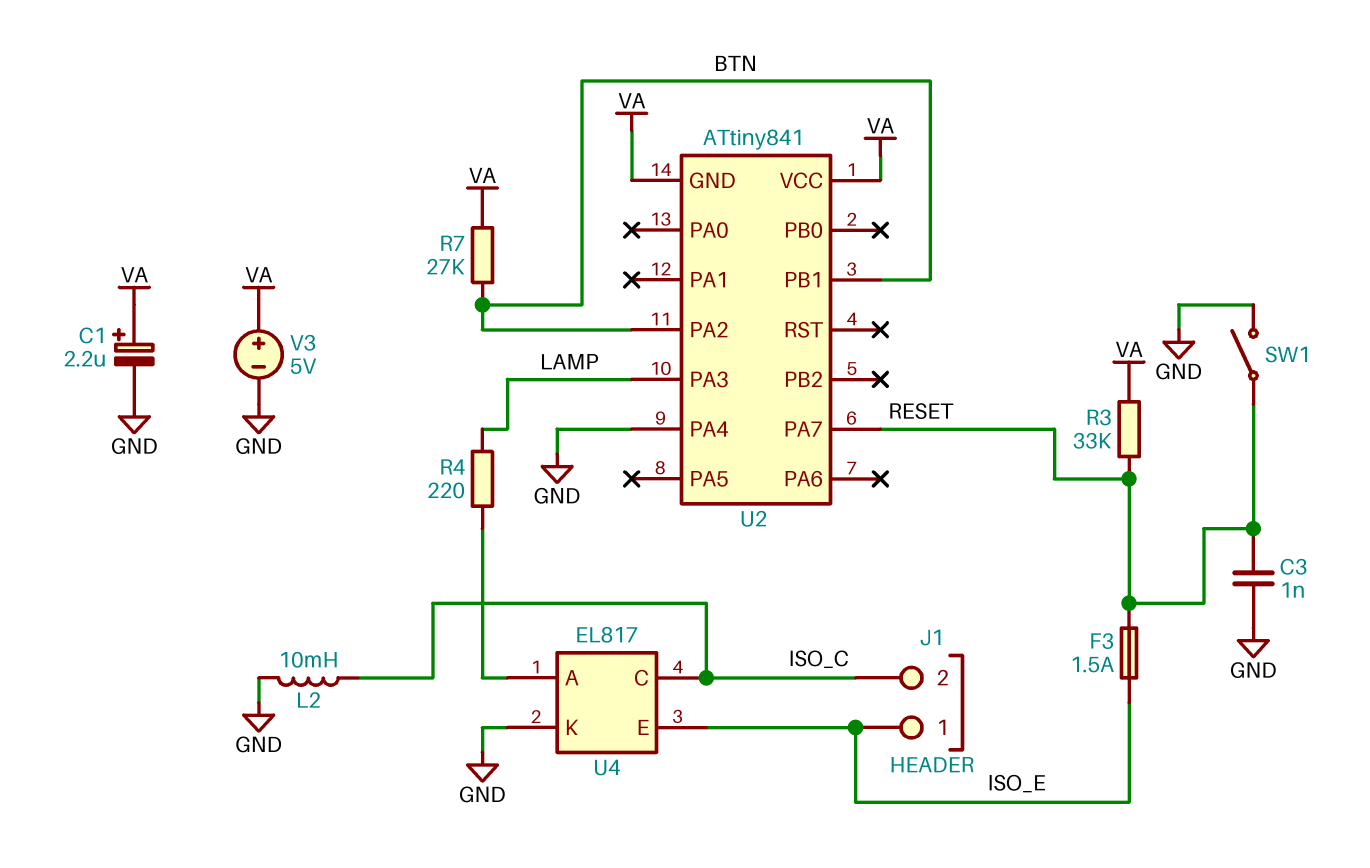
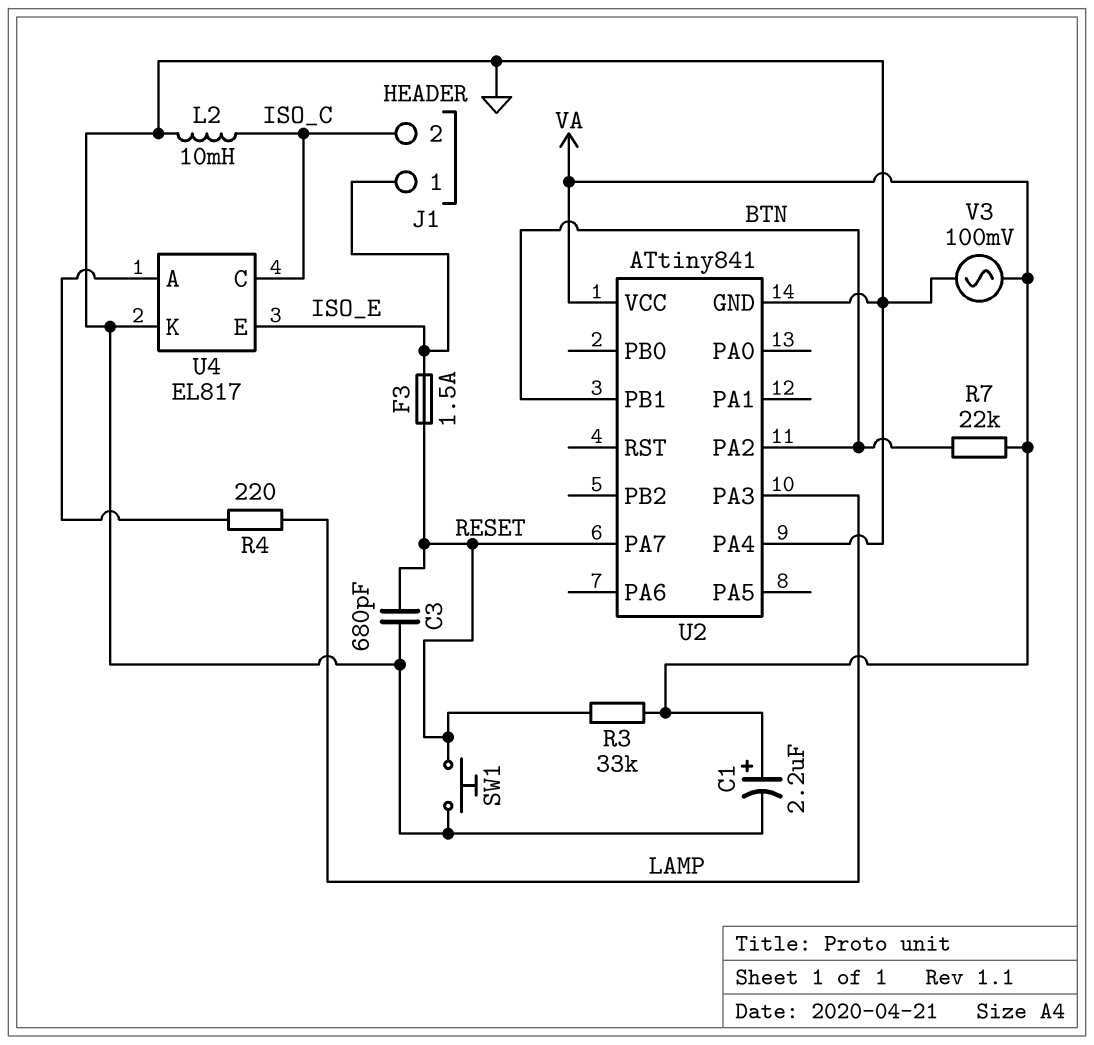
C3: 1nF (GND, RESET) -> 680pF (GND, RESET)
R7: 27k (BTN, VA) -> 22k (BTN, VA)
SW1: switch (GND, RESET) -> button (GND, RESET)
U2 pin GND: VA -> GND
V3: 5V (plus VA, minus GND) -> AC 100mV (GND, VA)

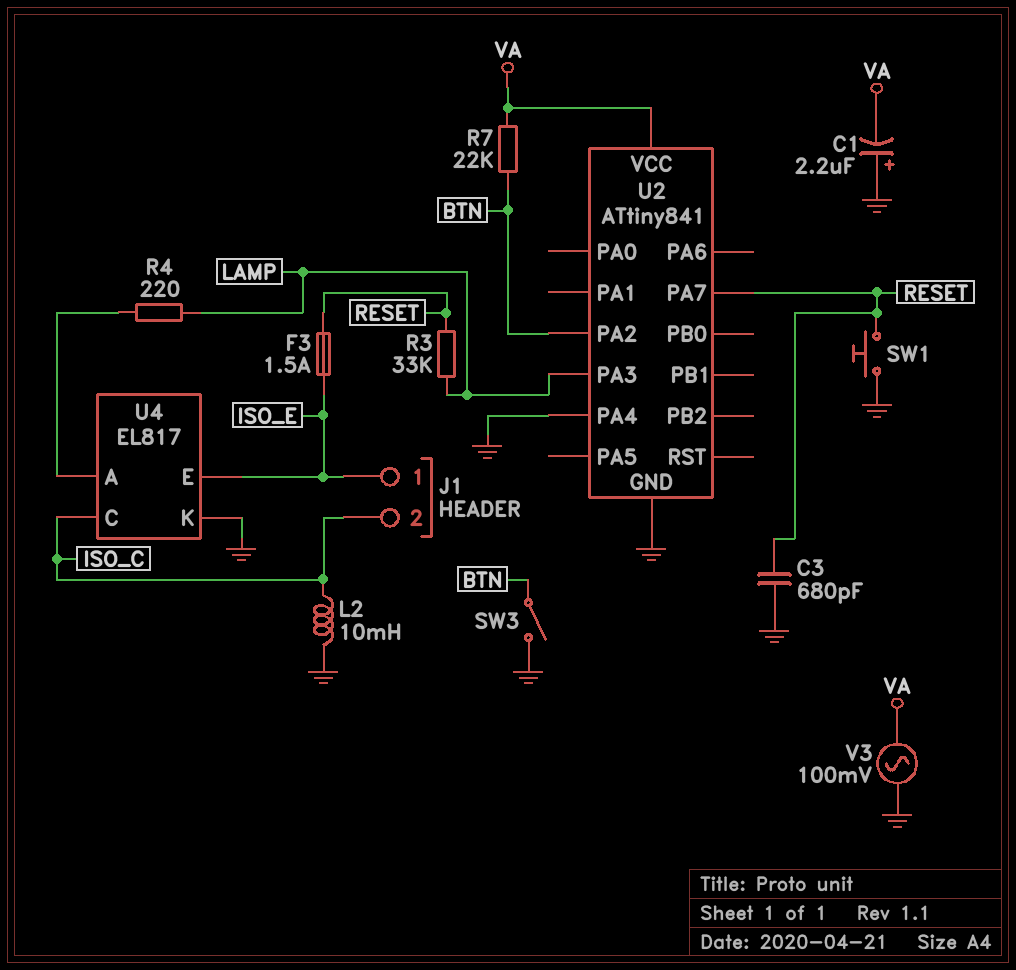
C1: 2.2uF (plus VA, minus GND) -> 2.2uF (plus GND, minus VA)
R3: 33k (RESET, VA) -> 33k (LAMP, RESET)
SW3: none -> switch (BTN, GND)
U2 pin PB1: BTN -> none

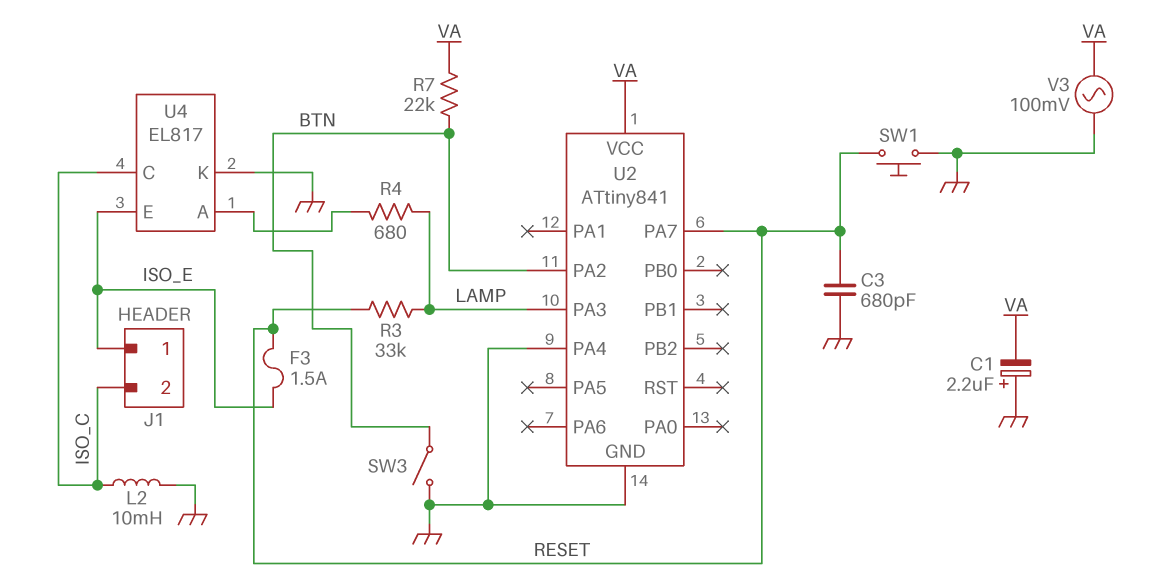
R4: 220 (LAMP, U4/A) -> 680 (LAMP, U4/A)

